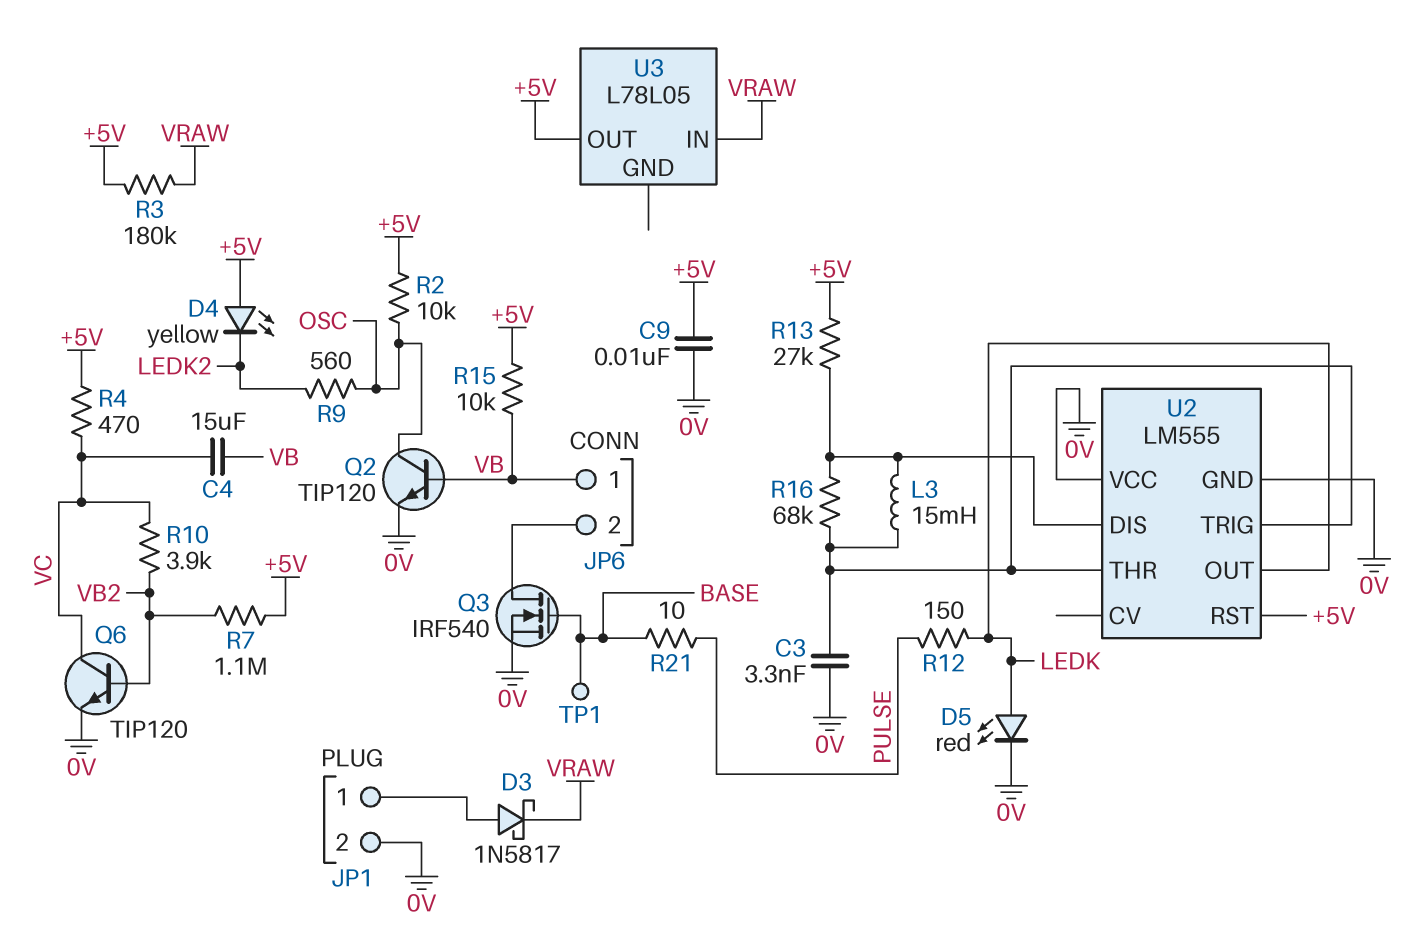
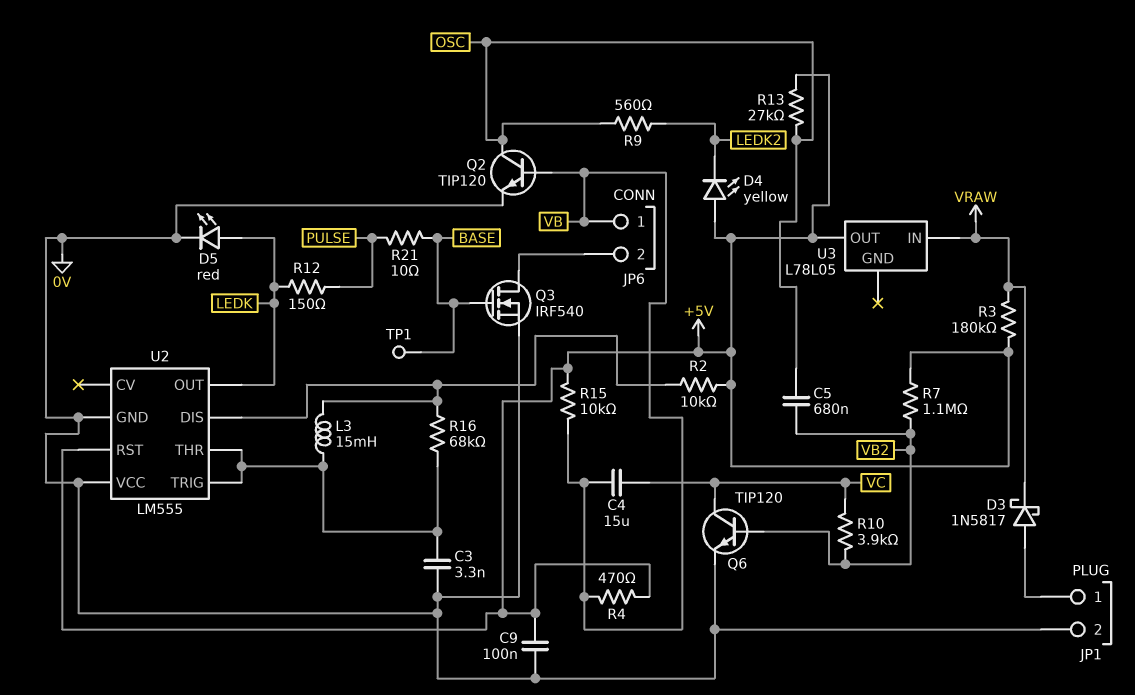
C5: none -> 680nF (OSC, VB2)
C9: 10nF (+5V, 0V) -> 100nF (+5V, 0V)
R2: 10k (+5V, OSC) -> 10k (+5V, U2/DIS)
R4: 470 (+5V, VC) -> 470 (+5V, VB)
R13: 27k (+5V, U2/DIS) -> 27k (+5V, OSC)

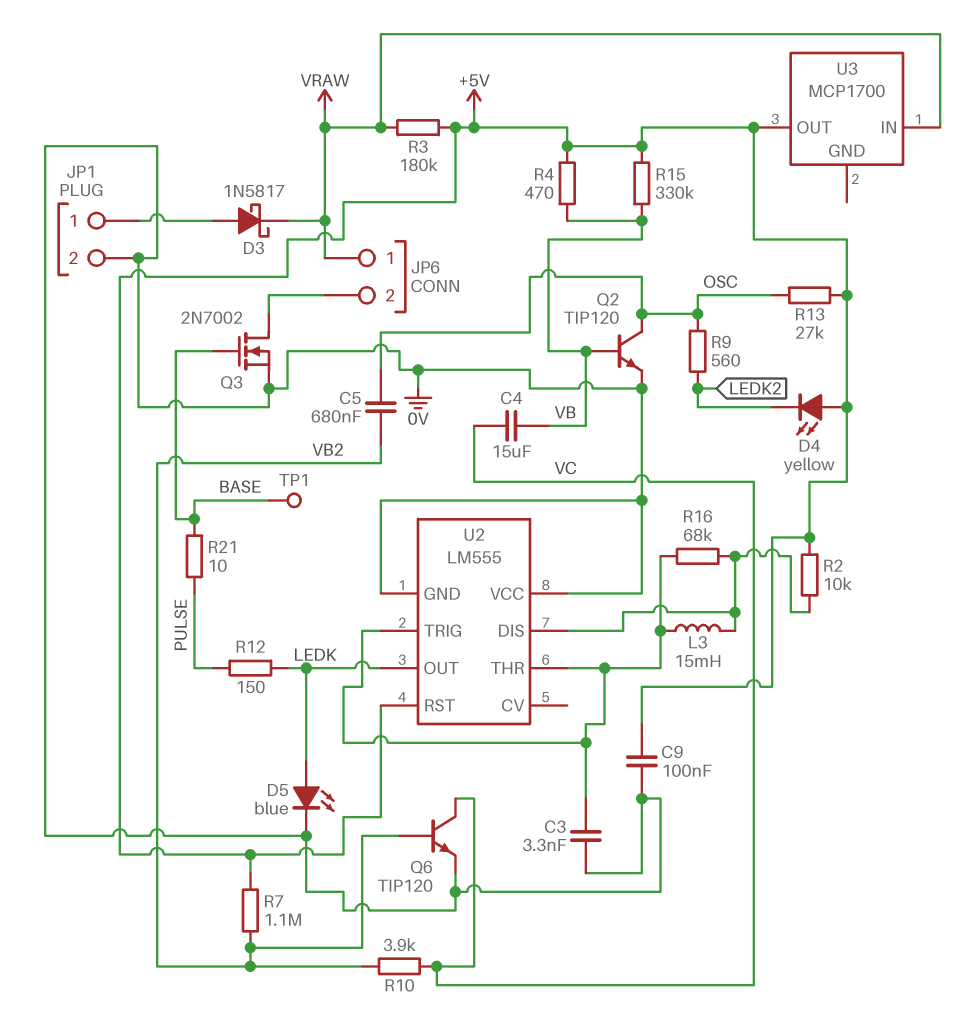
D5: LED red (A LEDK, K 0V) -> LED blue (A LEDK, K 0V)
JP6 pin 1: VB -> VRAW
Q3: NMOS IRF540 (G BASE, D JP6/2, S 0V) -> NMOS 2N7002 (G BASE, D JP6/2, S 0V)
R15: 10k (+5V, VB) -> 330k (+5V, VB)
U3: L78L05 -> MCP1700

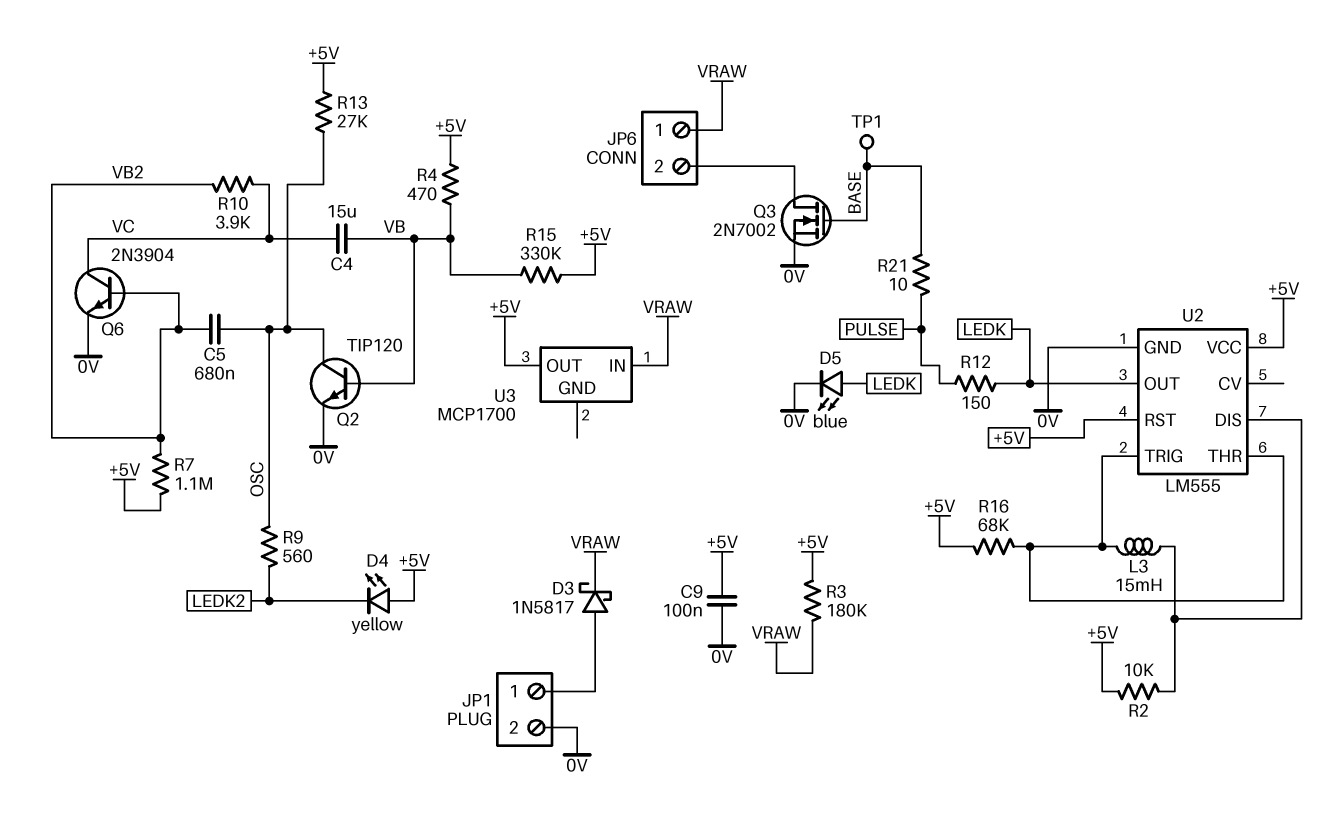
C3: 3.3nF (0V, U2/THR) -> none
Q6: NPN TIP120 (B VB2, C VC, E 0V) -> NPN 2N3904 (B VB2, C VC, E 0V)
R16: 68k (U2/DIS, U2/THR) -> 68k (+5V, U2/THR)
U2 pin VCC: 0V -> +5V

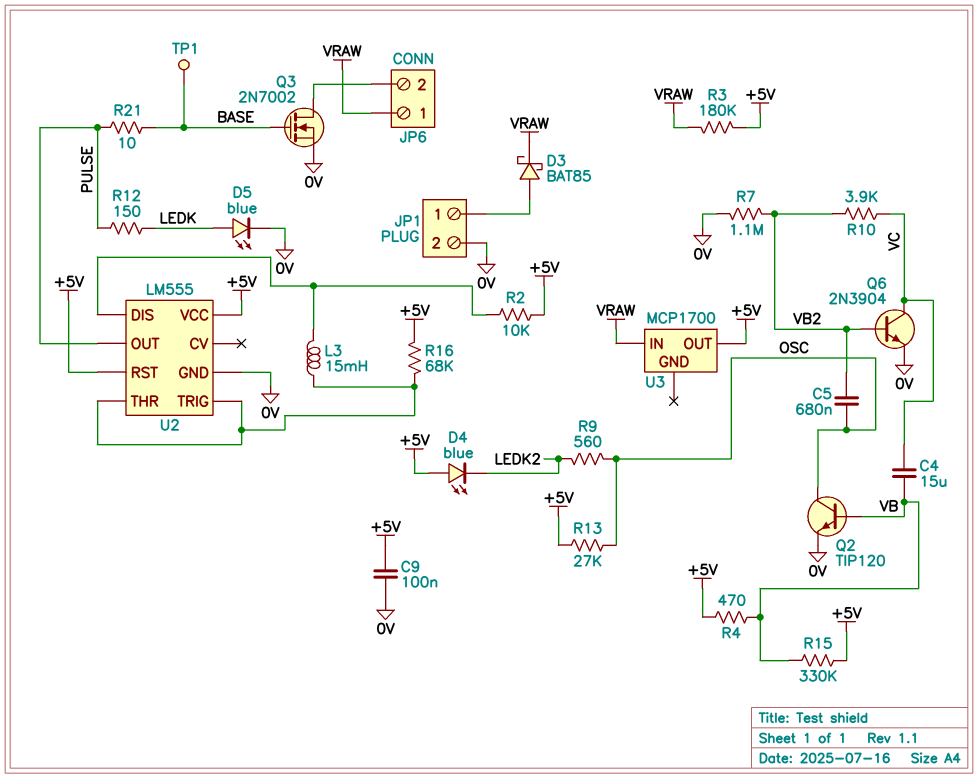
D3: schottky 1N5817 (A JP1/1, K VRAW) -> schottky BAT85 (A JP1/1, K VRAW)
D4: LED yellow (A +5V, K LEDK2) -> LED blue (A +5V, K LEDK2)
R7: 1.1M (+5V, VB2) -> 1.1M (0V, VB2)
U2 pin OUT: LEDK -> PULSE

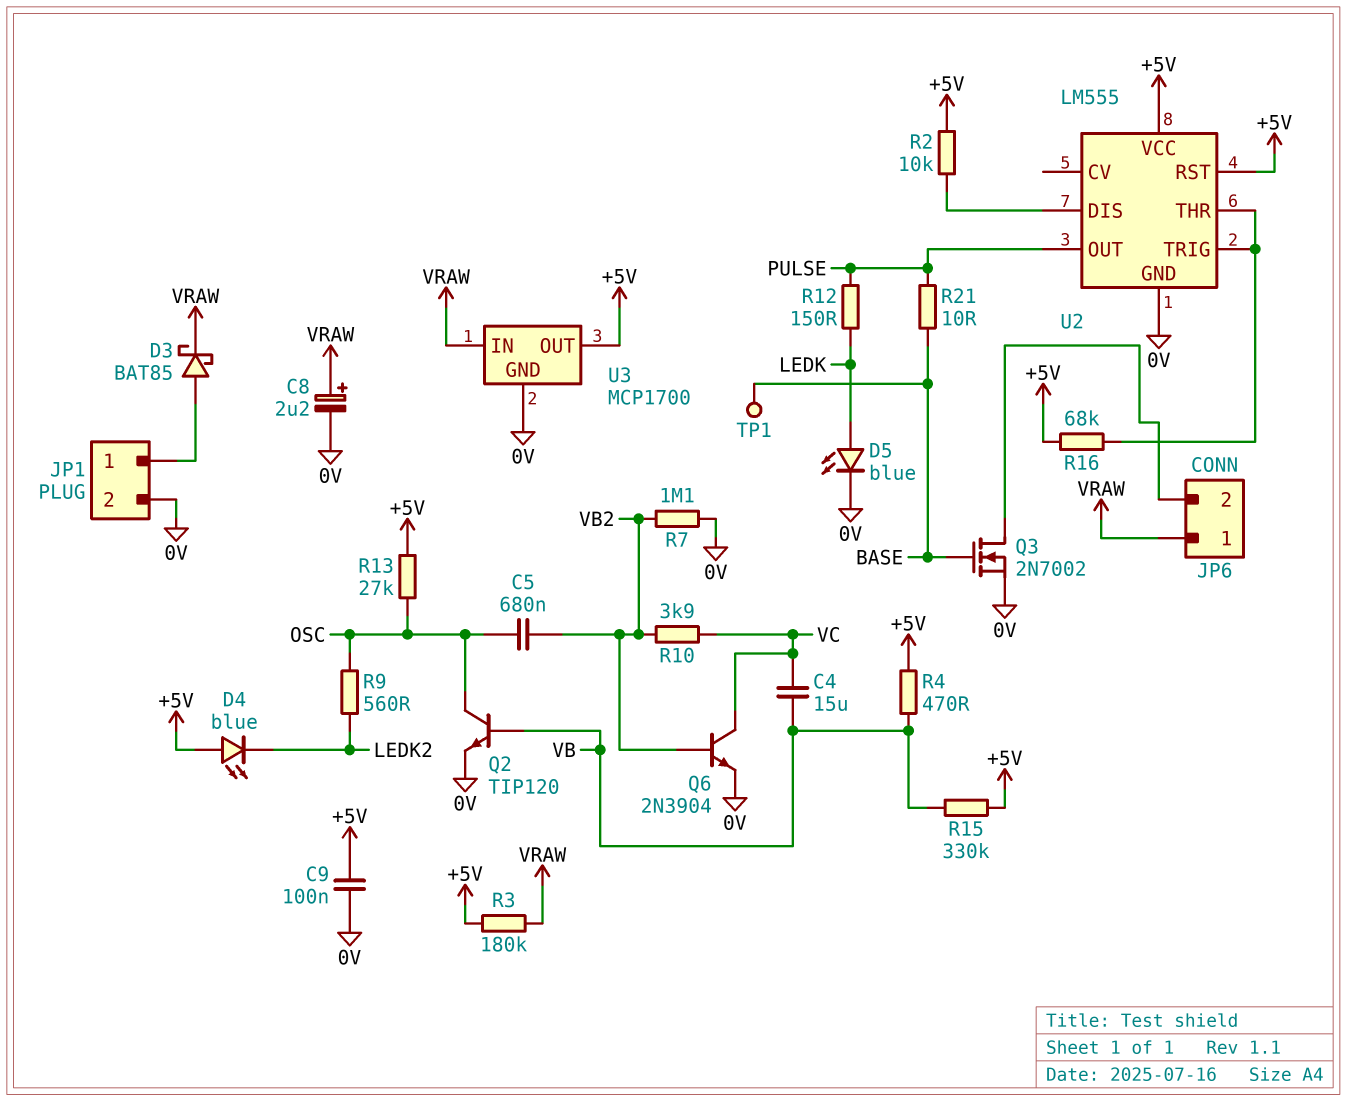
C8: none -> 2.2uF (plus VRAW, minus 0V)
L3: 15mH (U2/DIS, U2/THR) -> none
U3 pin GND: none -> 0V

